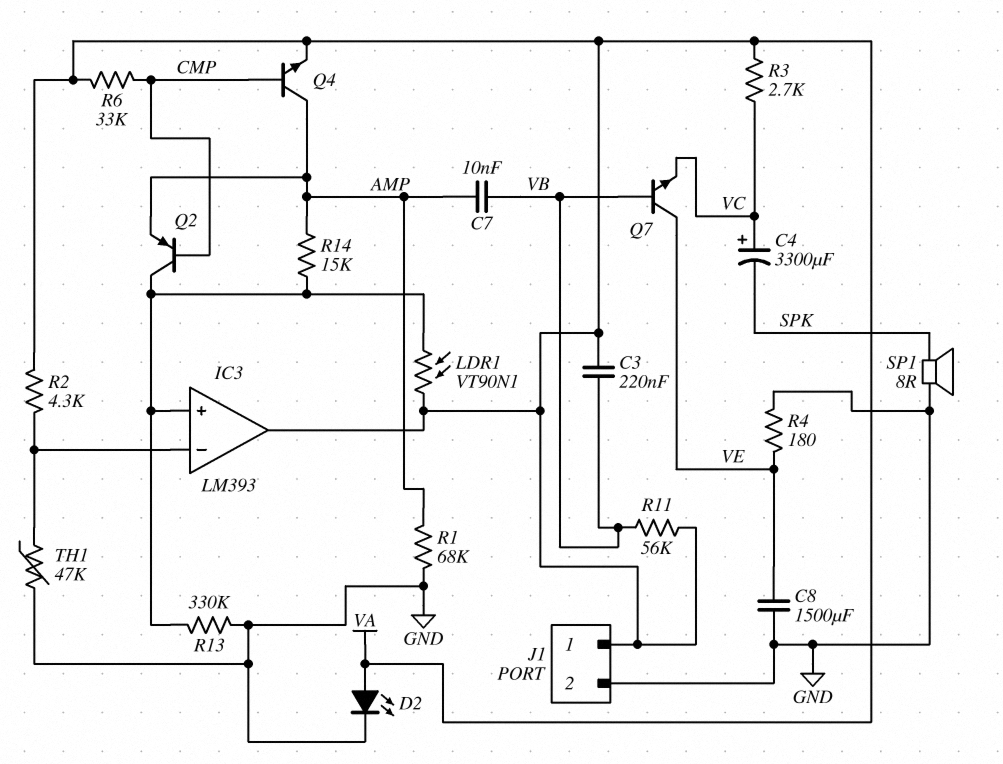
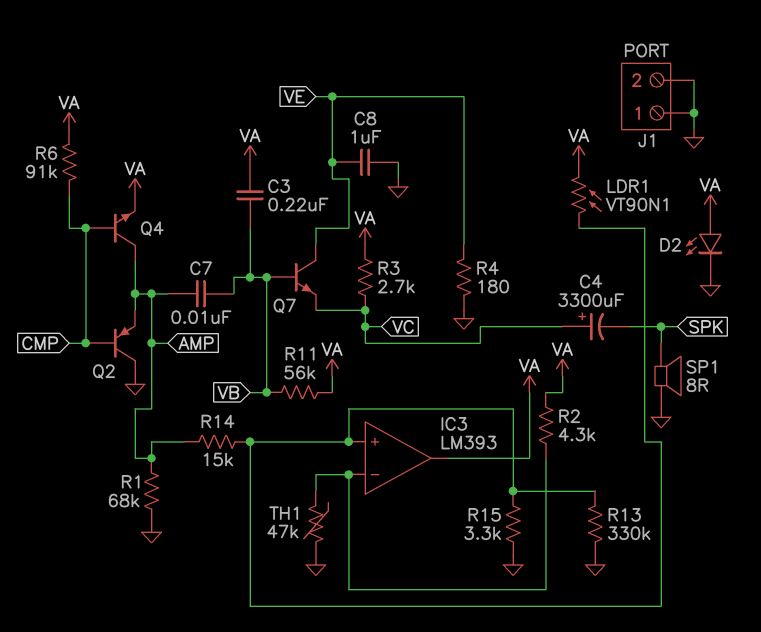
C8: 1500uF (GND, VE) -> 1uF (GND, VE)
J1 pin 1: VA -> GND
Q2: PNP (B CMP, C IC3/in+, E AMP) -> PNP (B CMP, C GND, E AMP)
R6: 33k (CMP, VA) -> 91k (CMP, VA)
R15: none -> 3.3k (GND, IC3/in+)

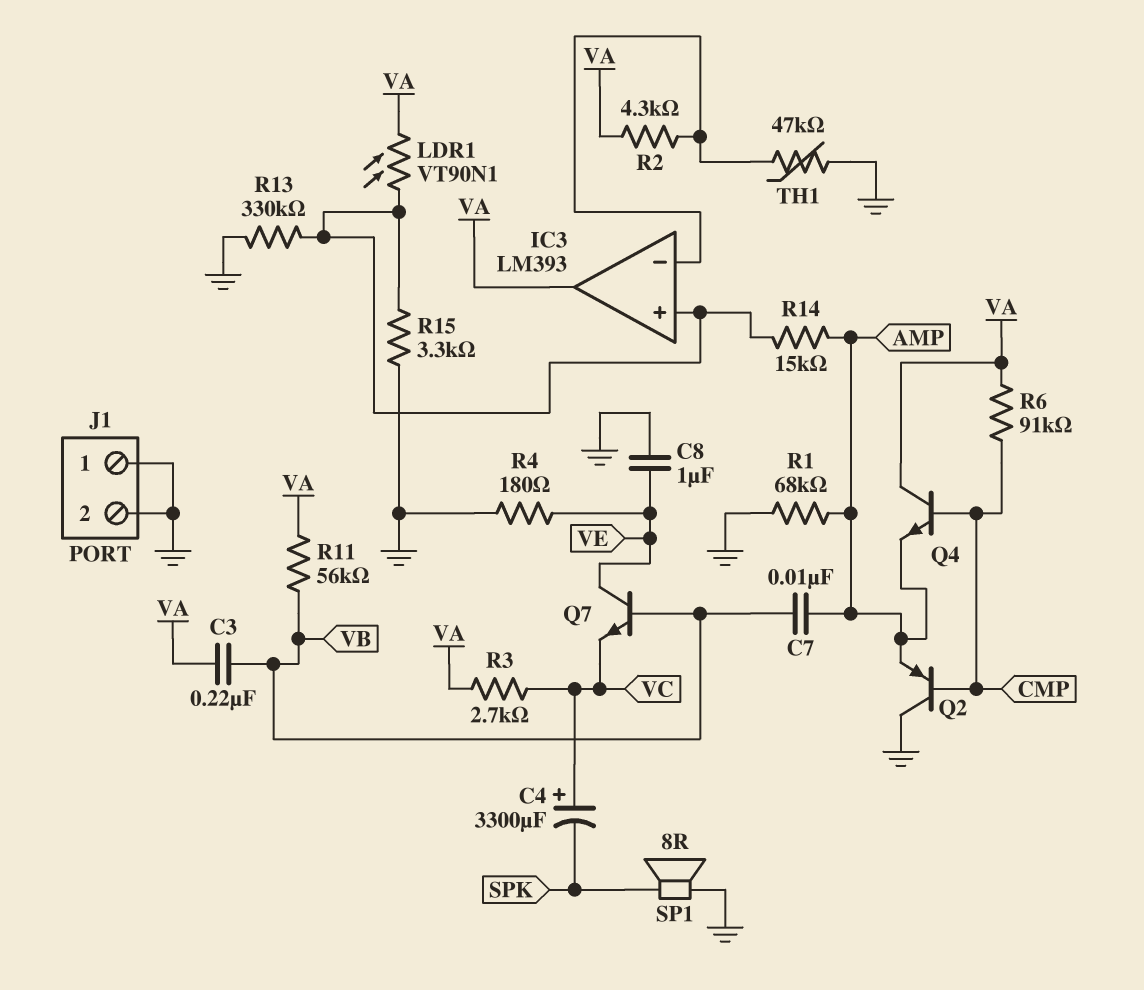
D2: LED (A VA, K GND) -> none
Q4: NPN (B CMP, C AMP, E VA) -> NPN (B CMP, C VA, E AMP)

